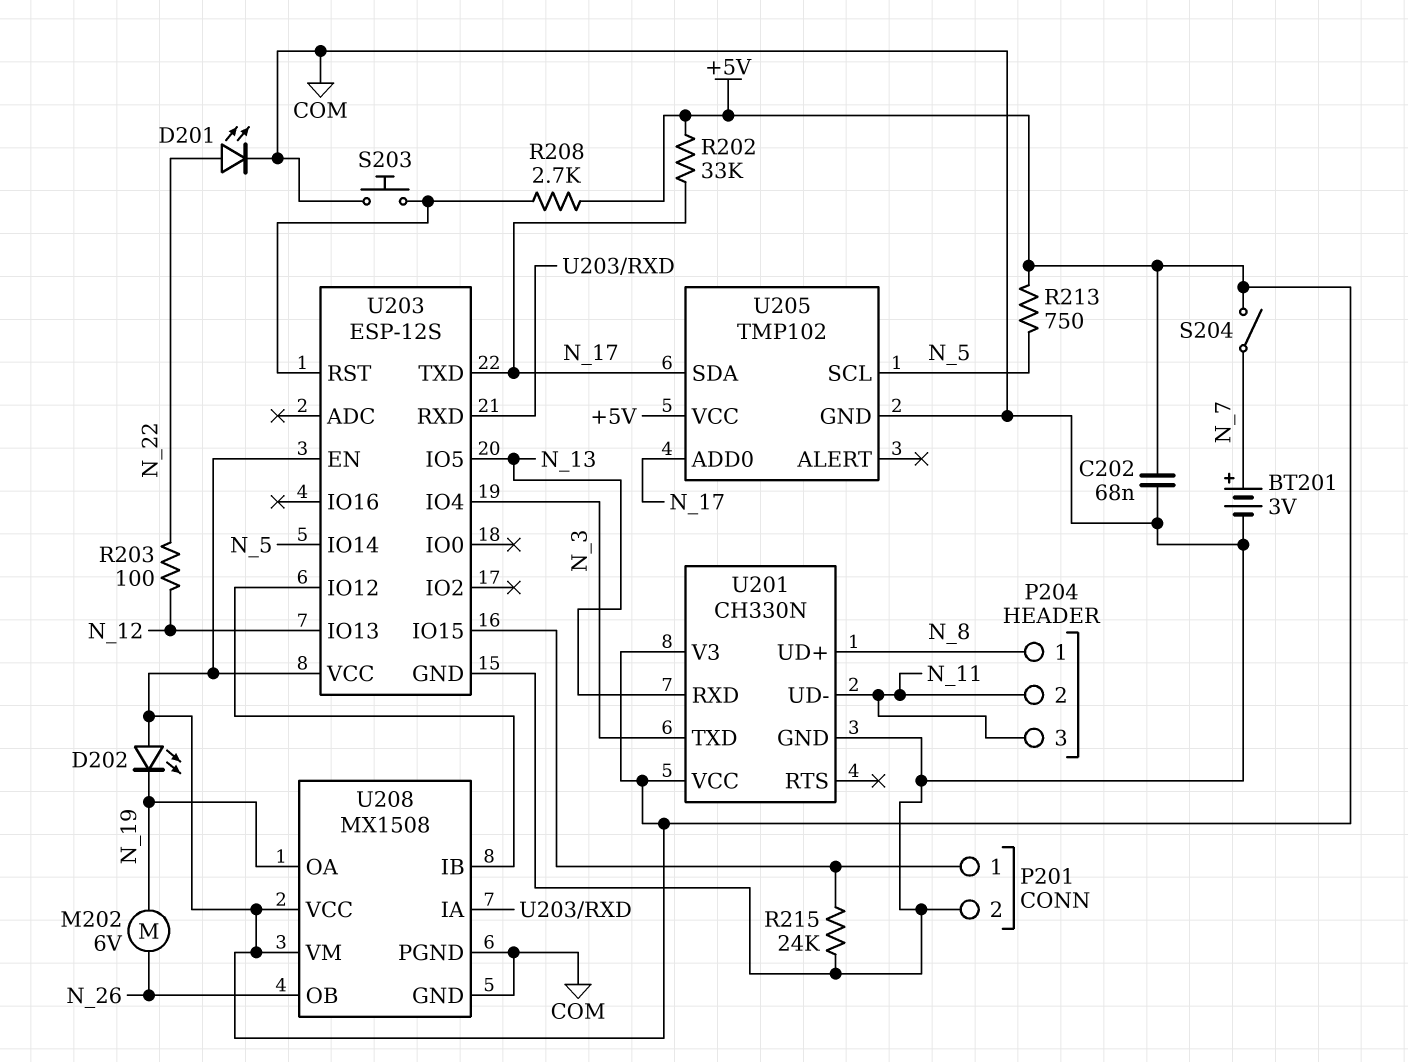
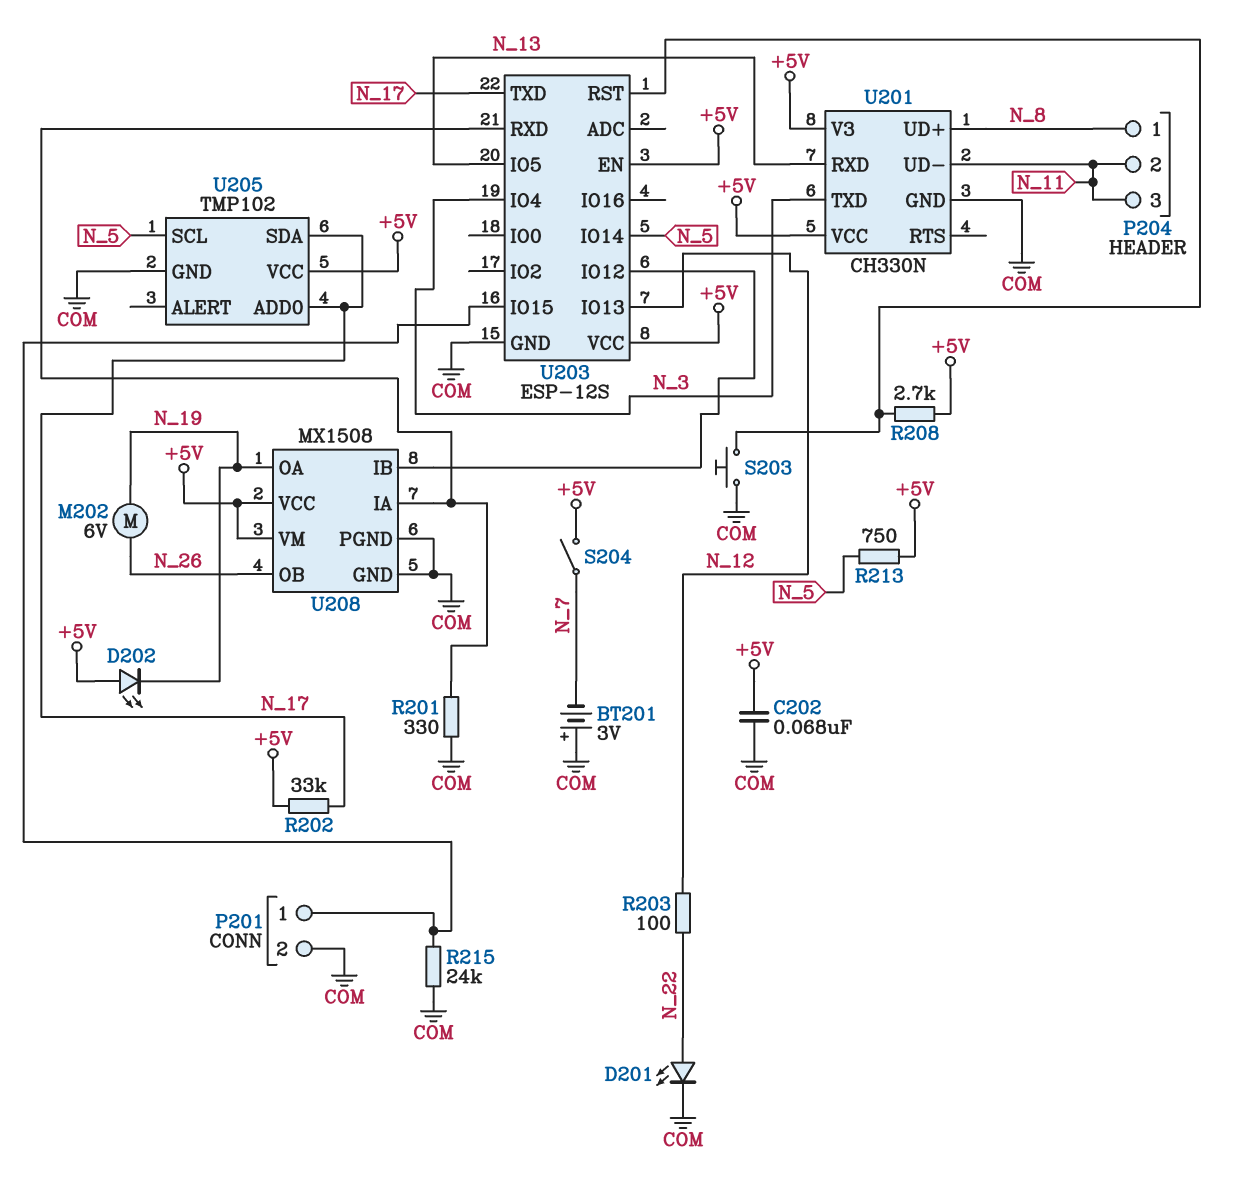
BT201: 3V (plus N_7, minus COM) -> 3V (plus COM, minus N_7)
R201: none -> 330 (COM, U203/RXD)

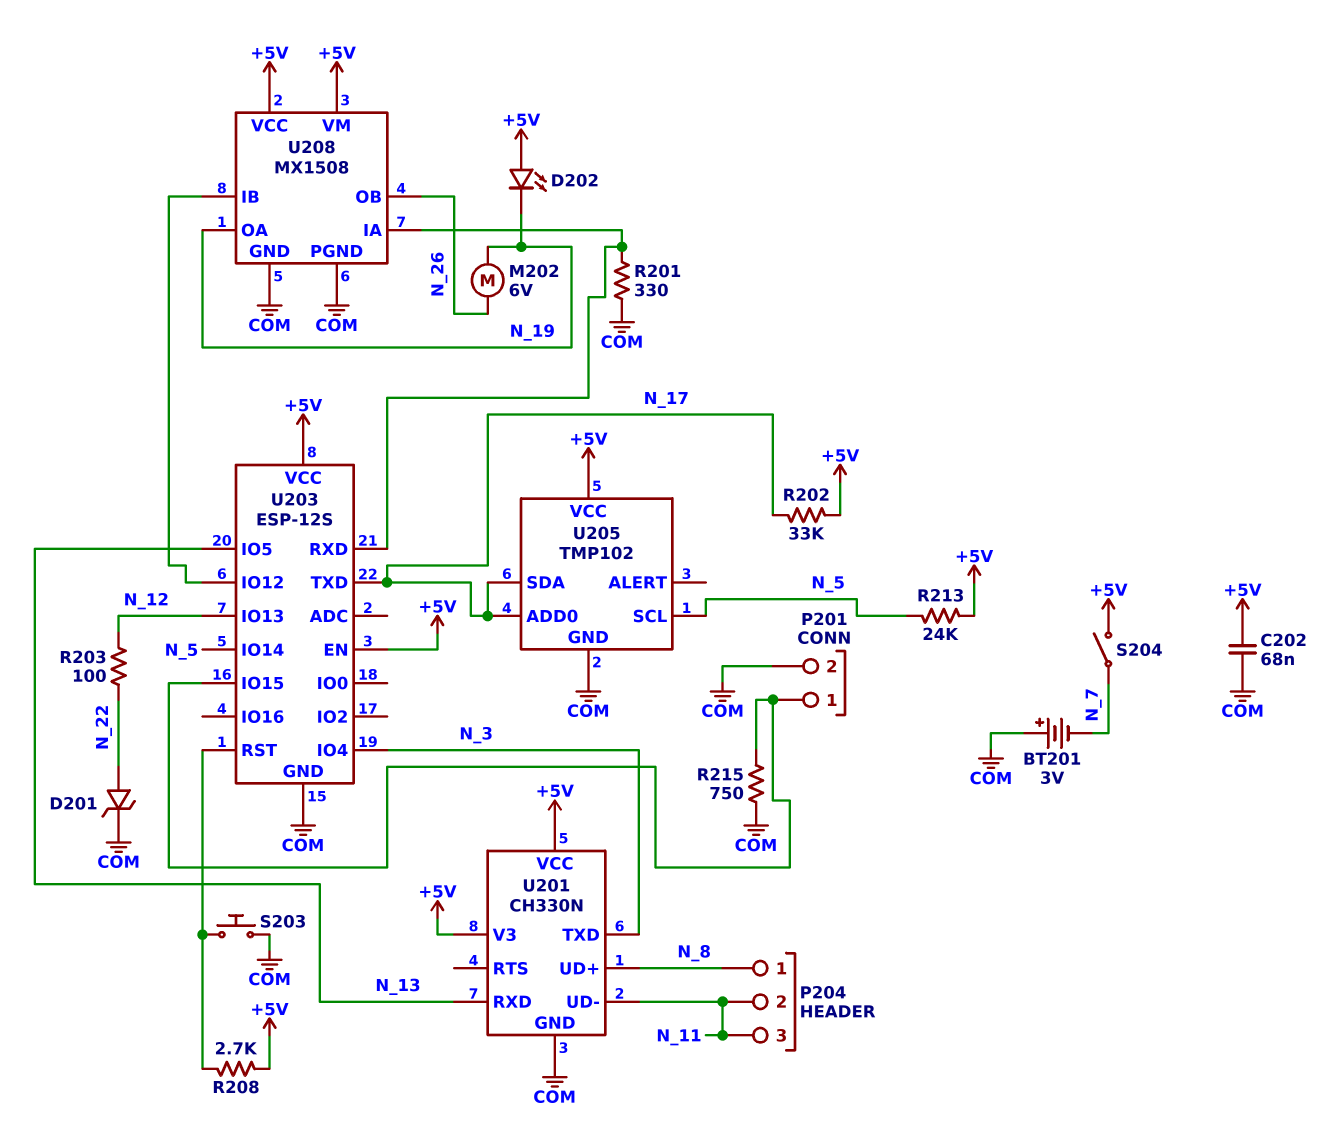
D201: LED (A N_22, K COM) -> zener (A N_22, K COM)
R213: 750 (+5V, N_5) -> 24k (+5V, N_5)
R215: 24k (COM, P201/1) -> 750 (COM, P201/1)

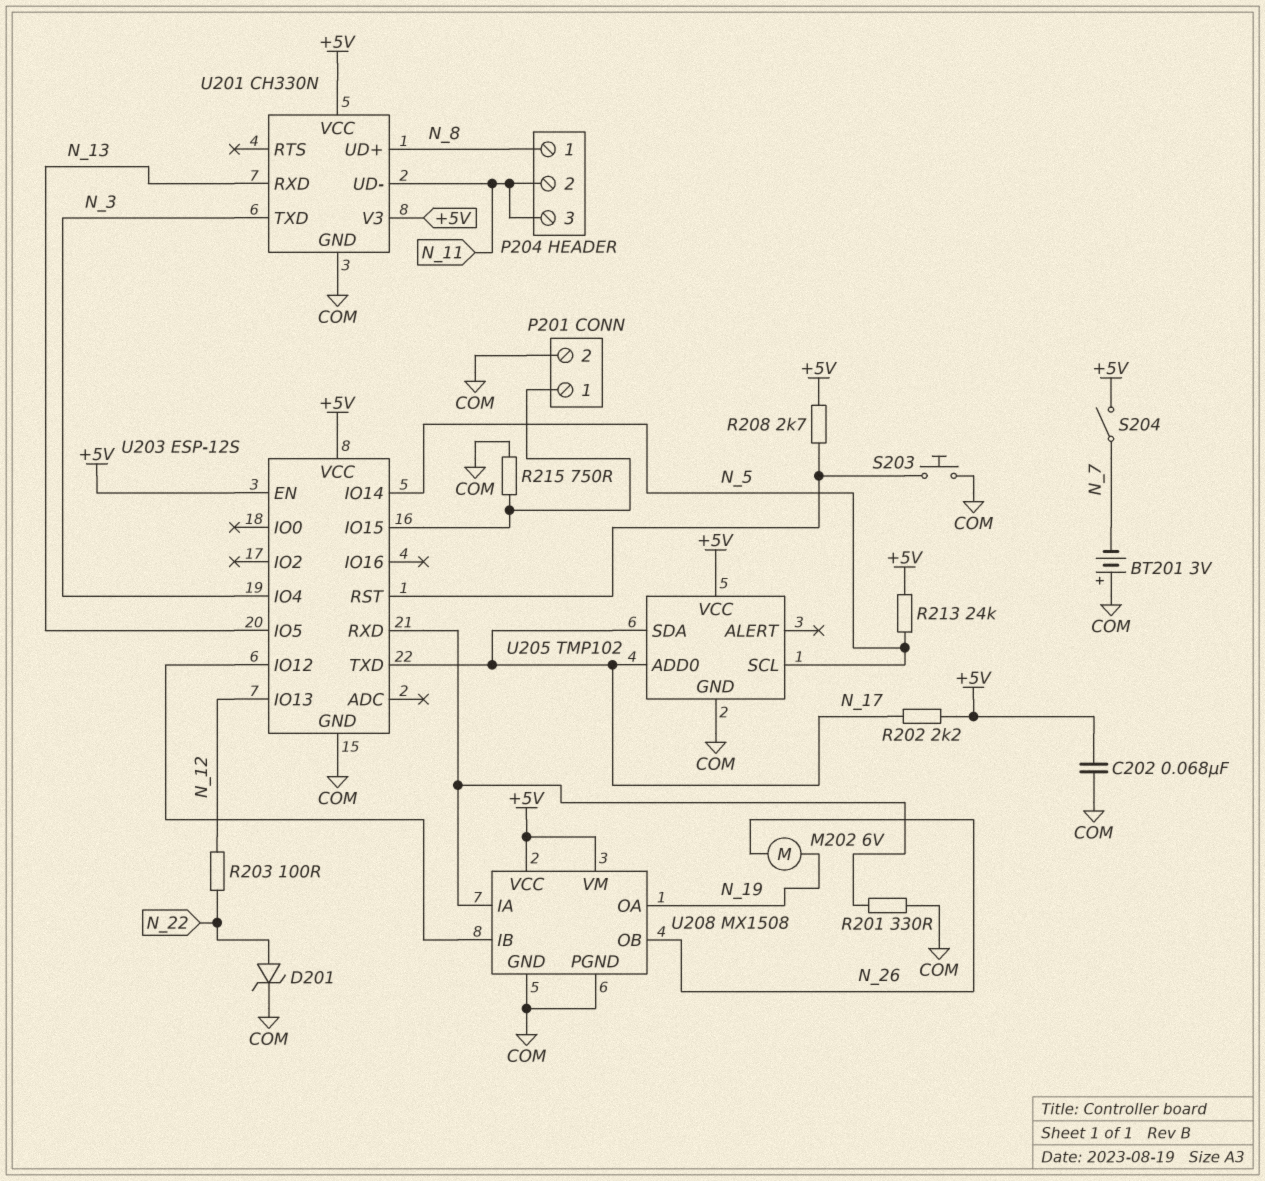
D202: LED (A +5V, K N_19) -> none
R202: 33k (+5V, N_17) -> 2.2k (+5V, N_17)

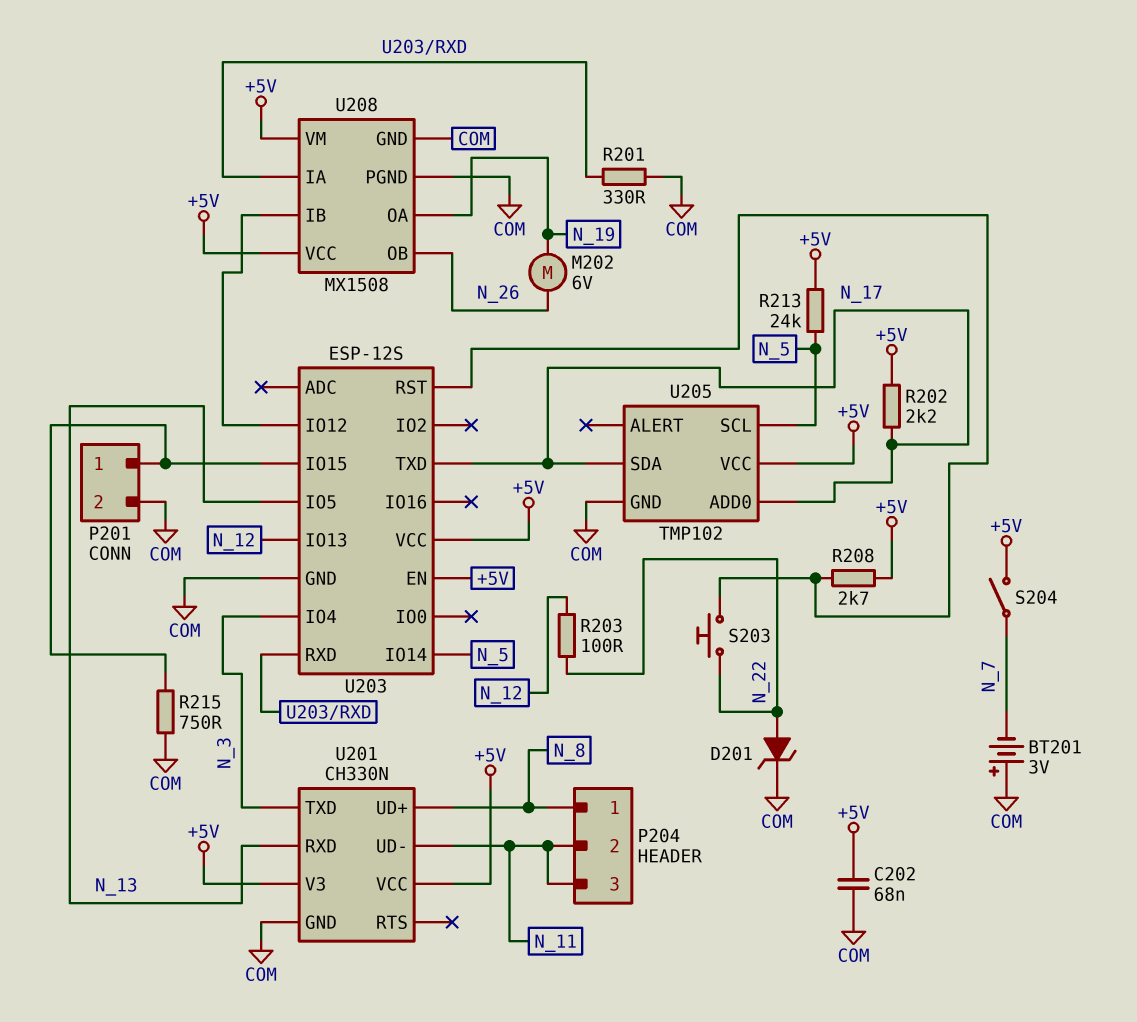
S203: button (COM, U203/RST) -> button (N_22, U203/RST)

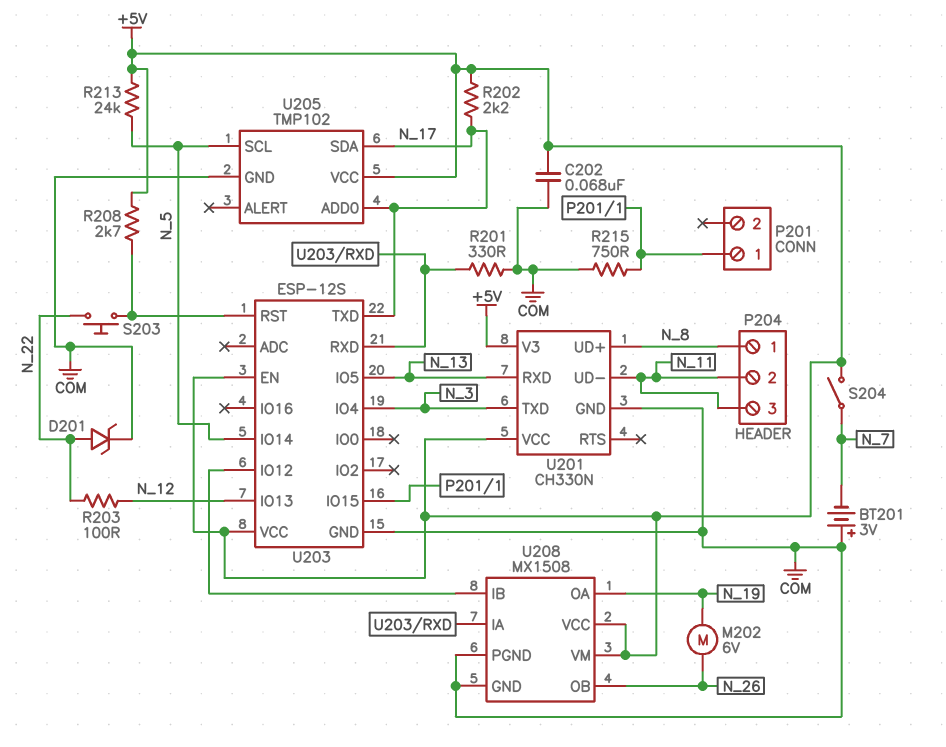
P201 pin 2: COM -> none

